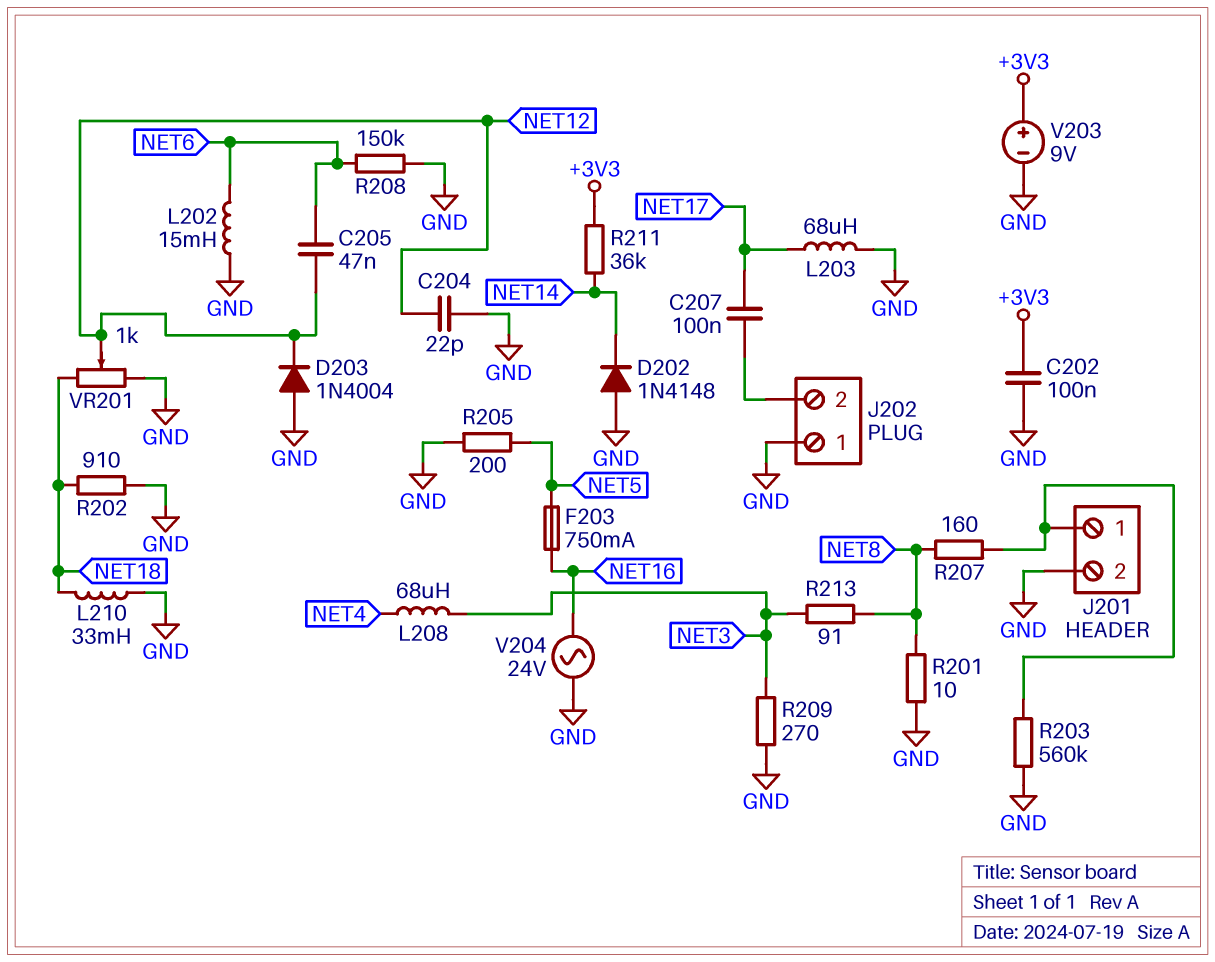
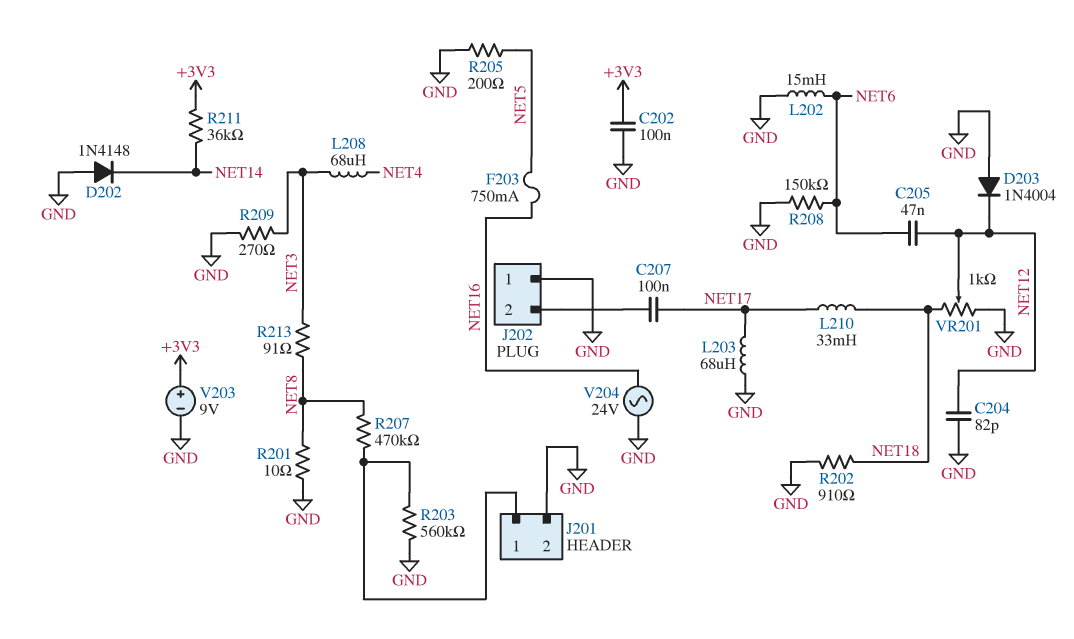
C204: 22pF (GND, NET12) -> 82pF (GND, NET12)
L210: 33mH (GND, NET18) -> 33mH (NET17, NET18)
R207: 160 (J201/1, NET8) -> 470k (J201/1, NET8)

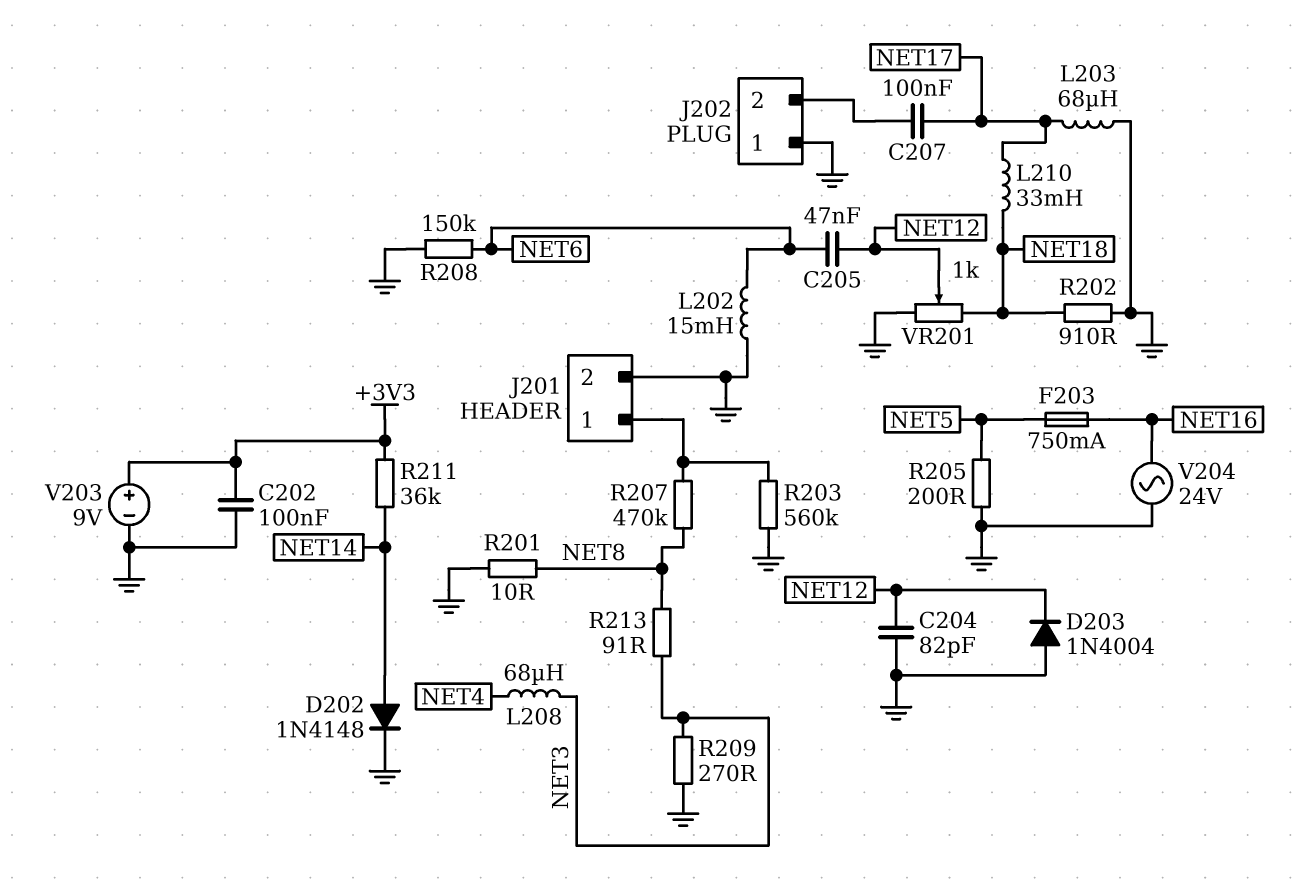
D202: diode 1N4148 (A GND, K NET14) -> diode 1N4148 (A NET14, K GND)

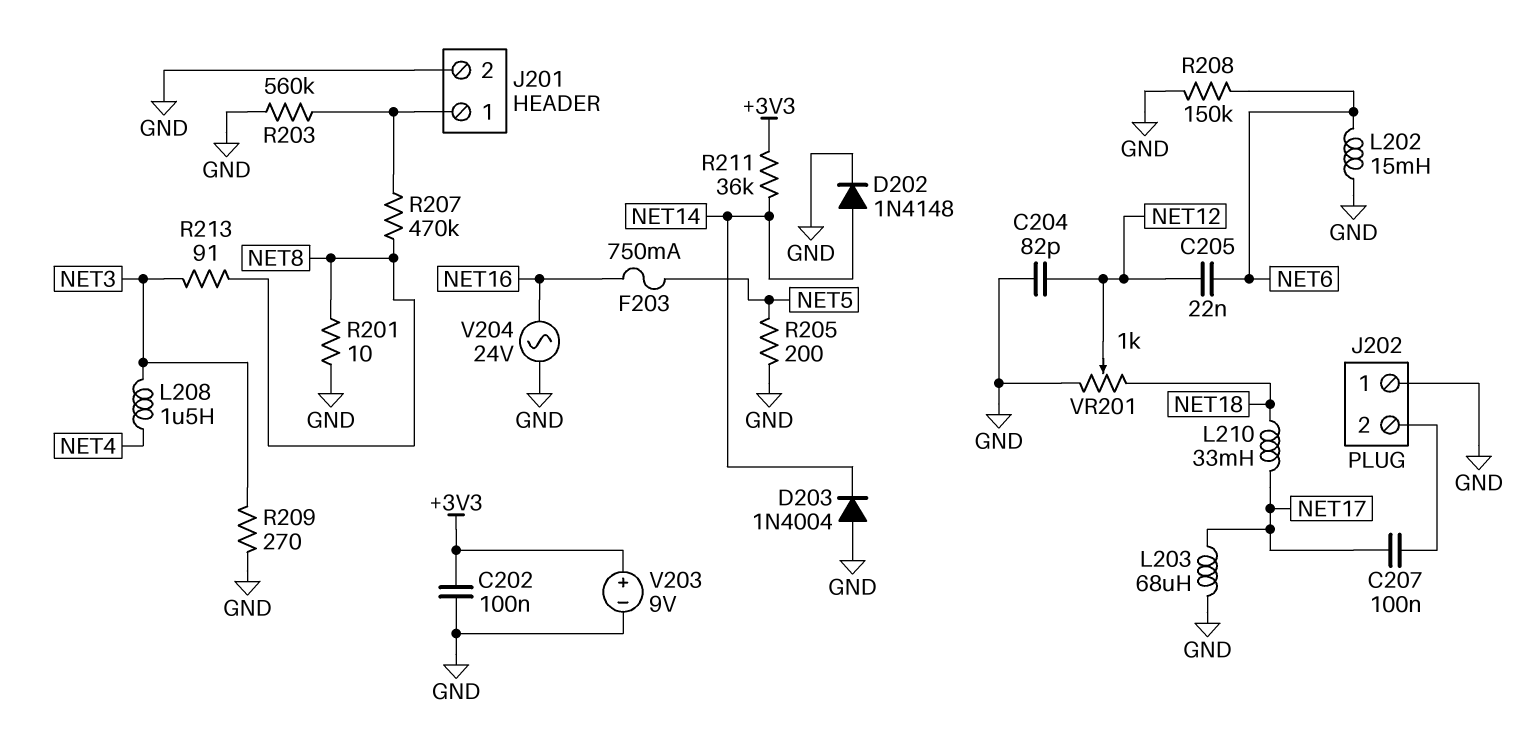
C205: 47nF (NET6, NET12) -> 22nF (NET6, NET12)
D203: diode 1N4004 (A GND, K NET12) -> diode 1N4004 (A GND, K NET14)
L208: 68uH (NET3, NET4) -> 1.5uH (NET3, NET4)
R202: 910 (GND, NET18) -> none

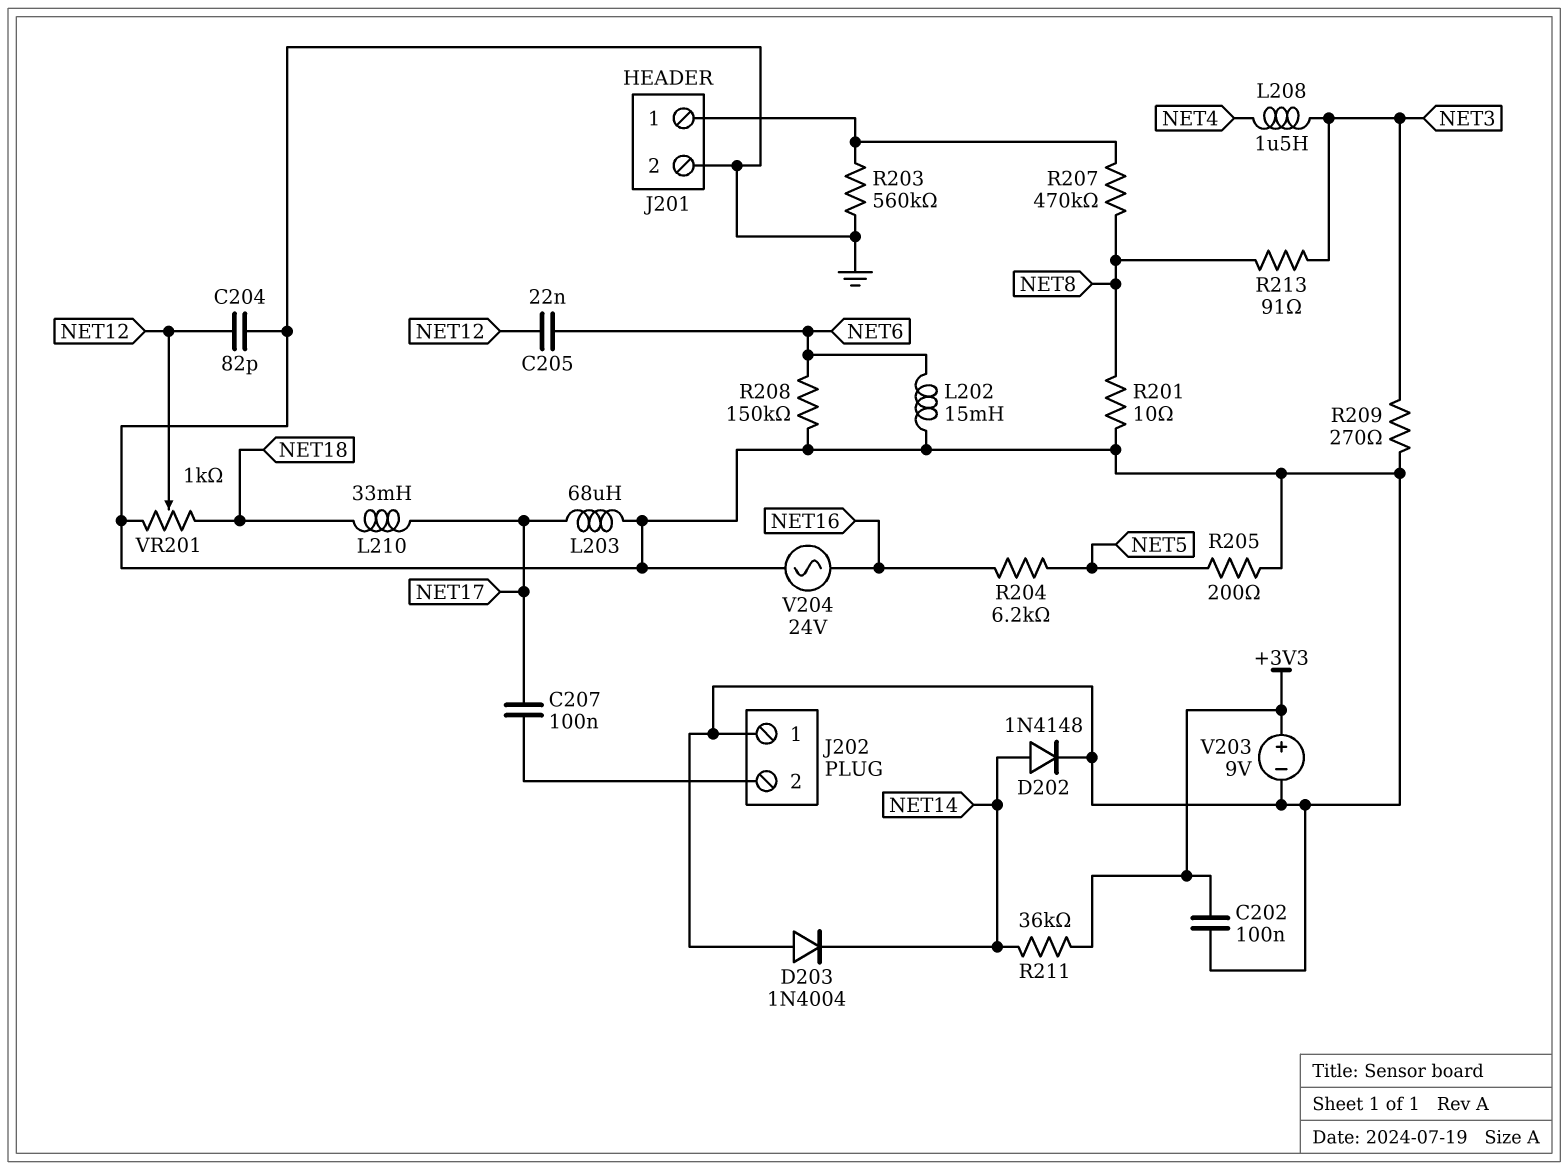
F203: 750mA (NET5, NET16) -> none
R204: none -> 6.2k (NET5, NET16)

